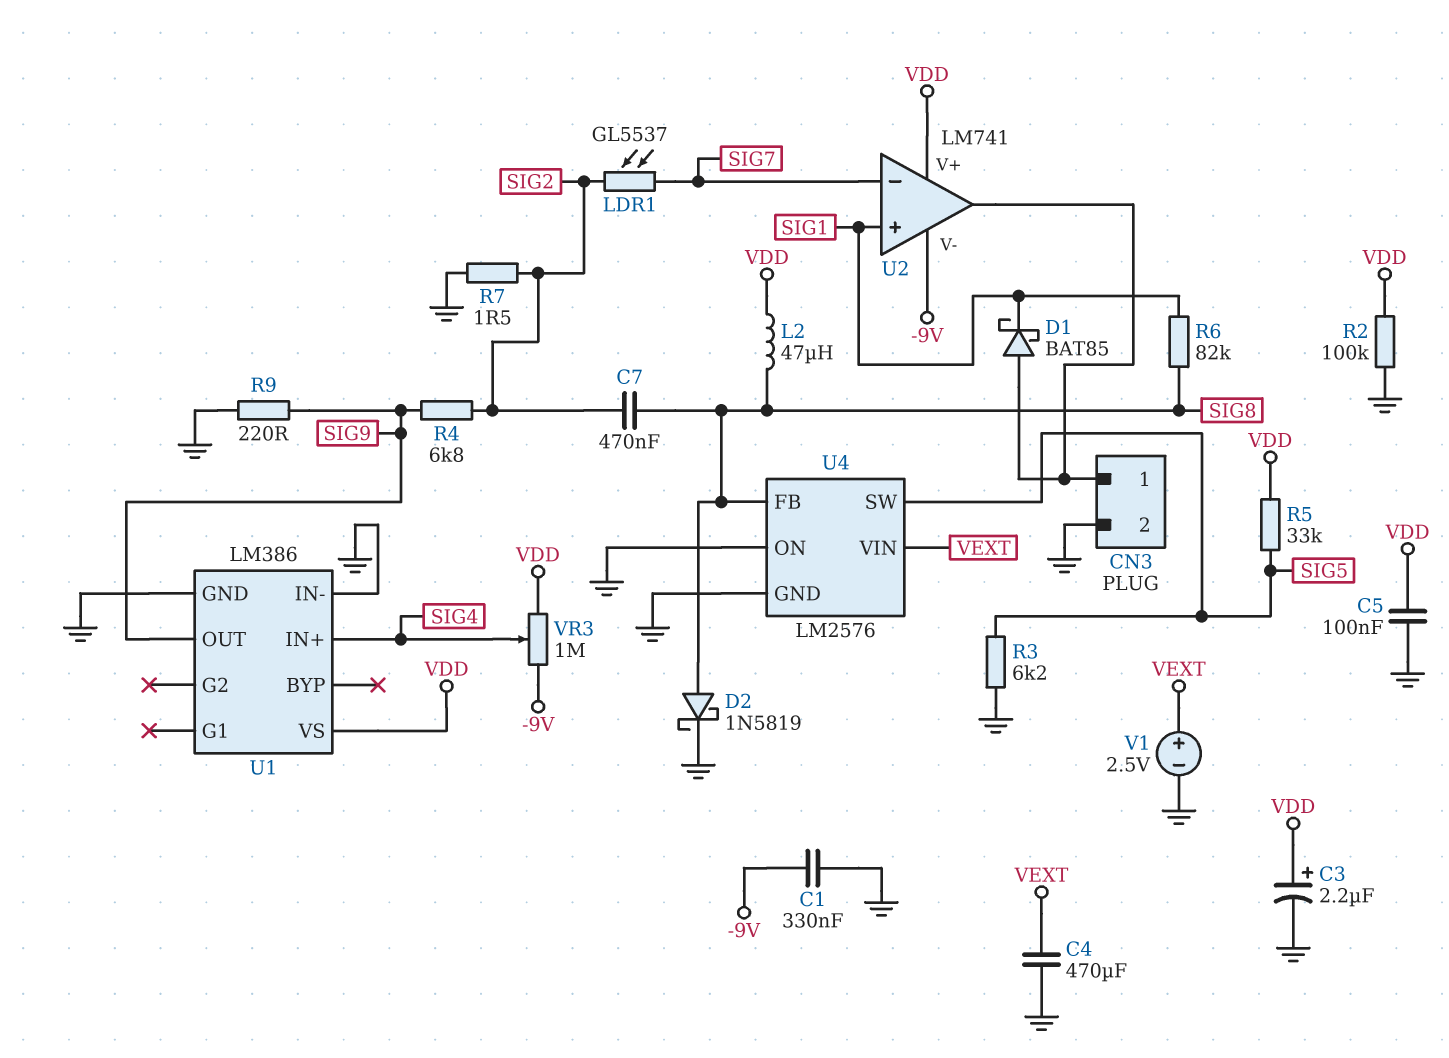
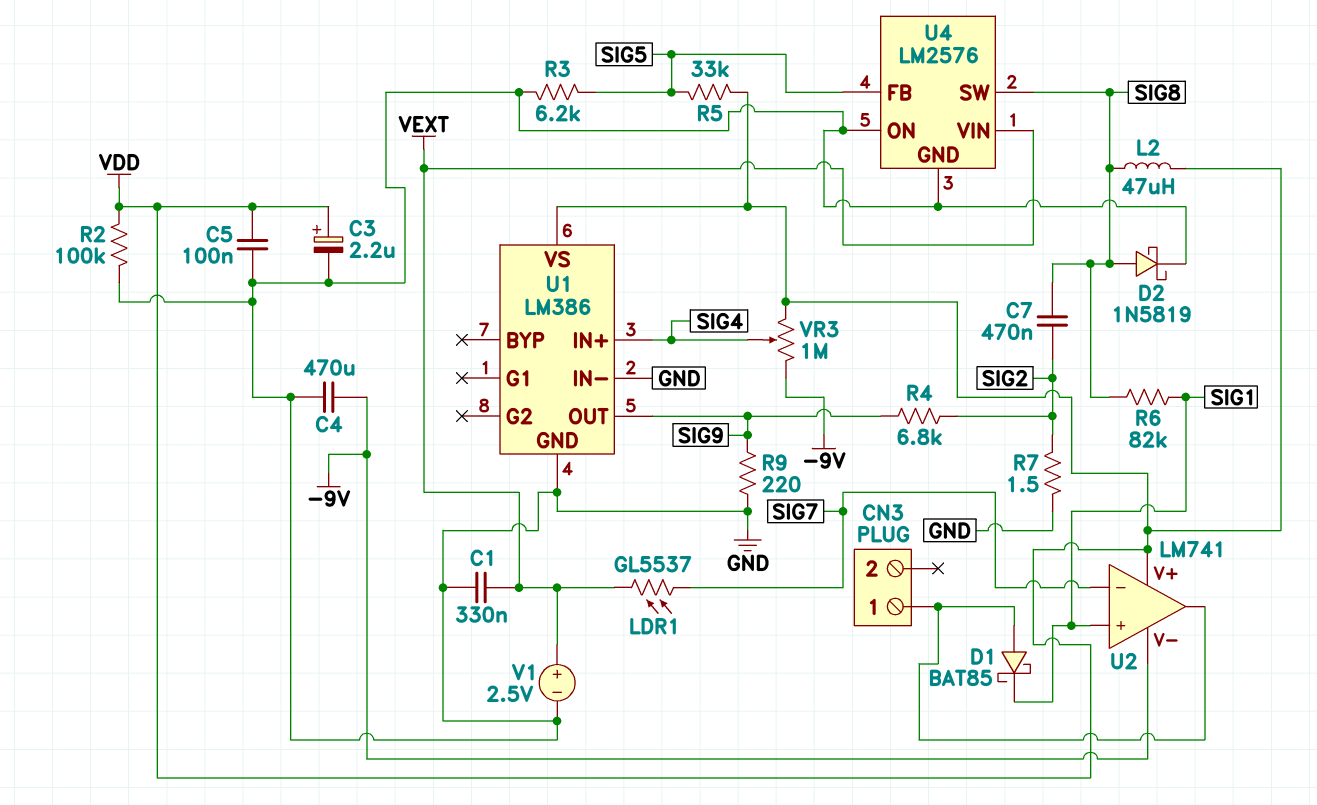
C1: 330nF (-9V, GND) -> 330nF (GND, VEXT)
C4: 470uF (GND, VEXT) -> 470uF (-9V, GND)
CN3 pin 2: GND -> none
LDR1: GL5537 (SIG2, SIG7) -> GL5537 (SIG7, VEXT)
U4 pin FB: SIG8 -> SIG5
U4 pin SW: SIG5 -> SIG8

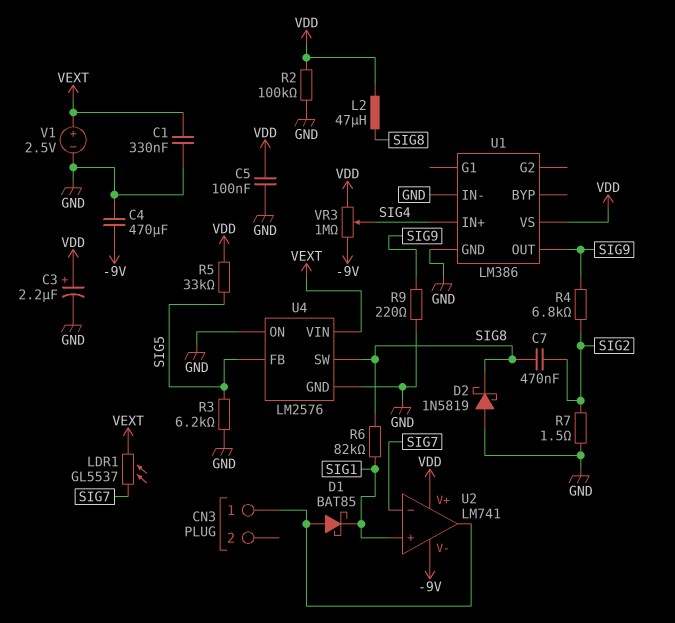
D2: schottky 1N5819 (A SIG8, K GND) -> schottky 1N5819 (A GND, K SIG8)

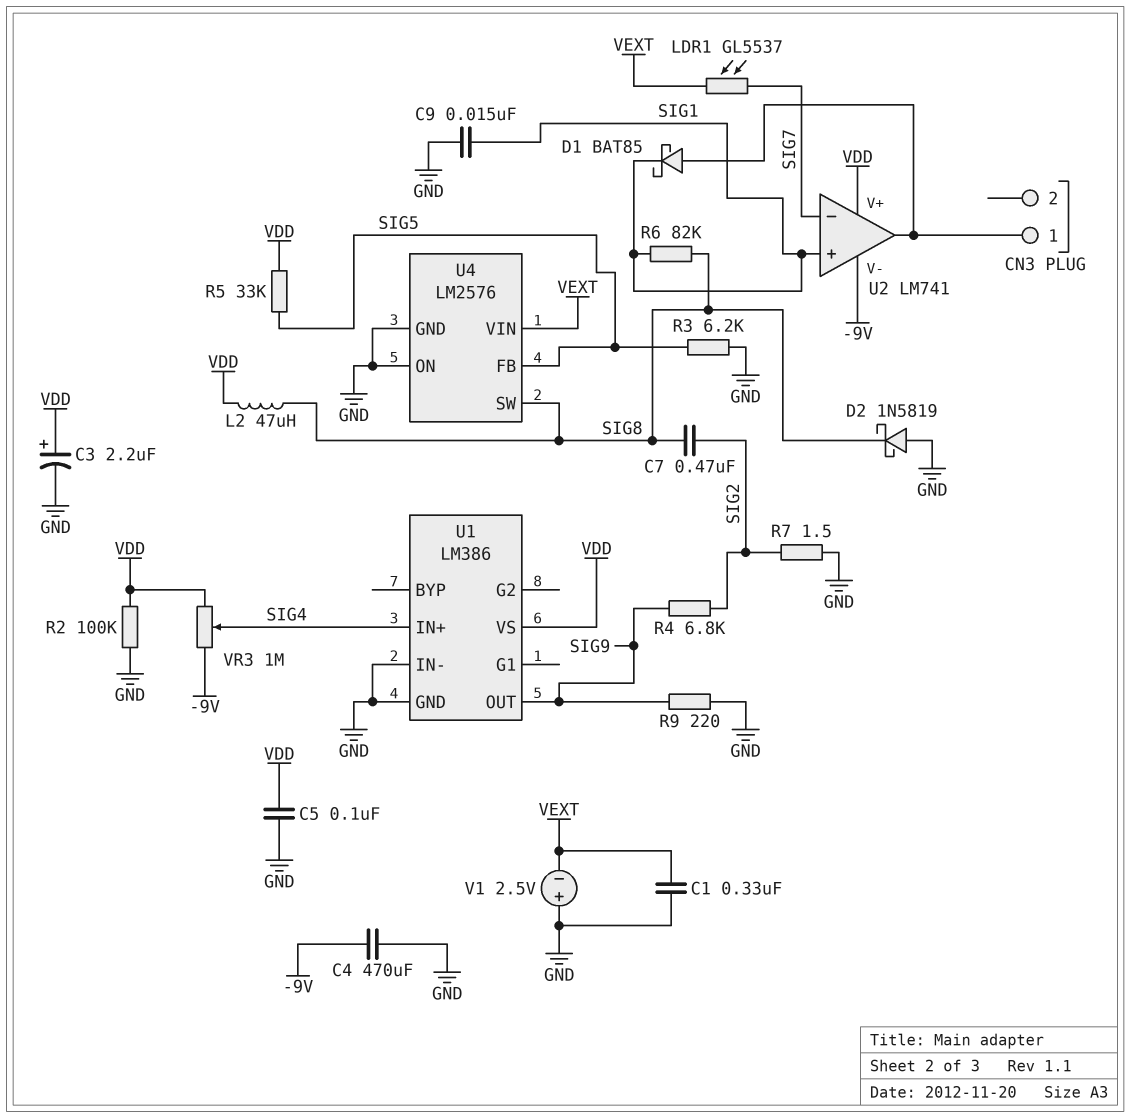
C9: none -> 15nF (GND, SIG1)
V1: 2.5V (plus VEXT, minus GND) -> 2.5V (plus GND, minus VEXT)

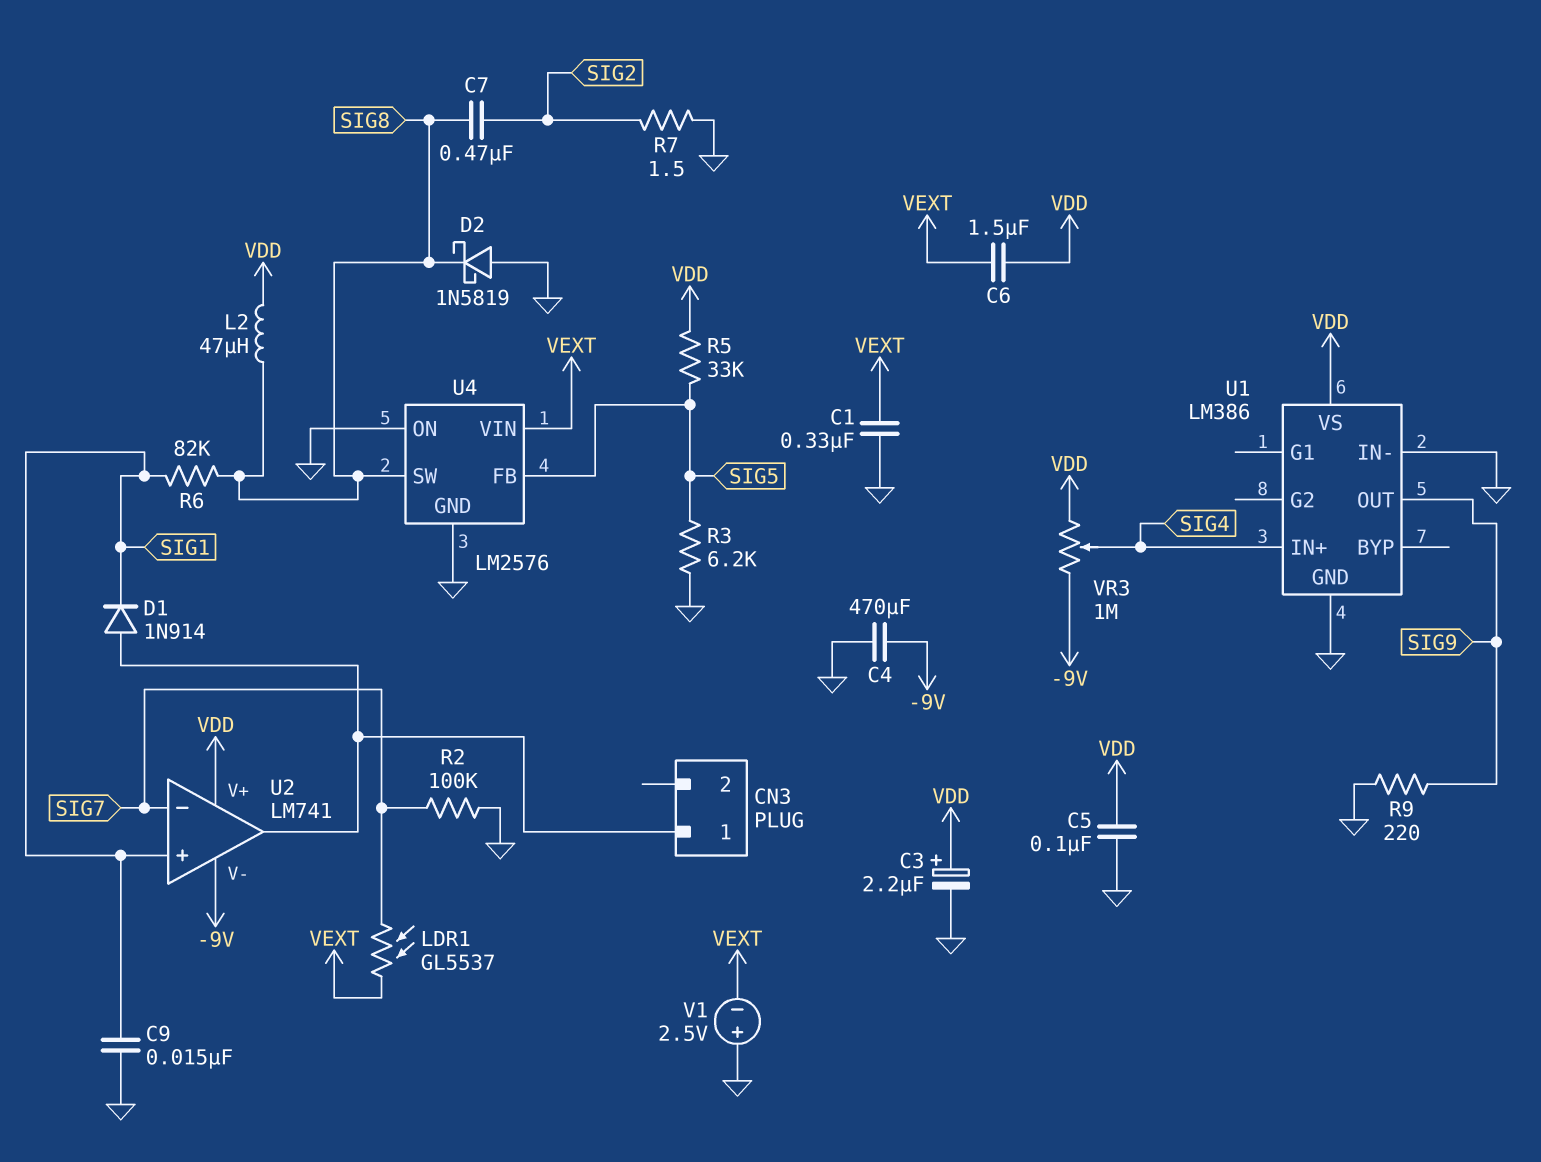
C6: none -> 1.5uF (VDD, VEXT)
D1: schottky BAT85 (A CN3/1, K SIG1) -> diode 1N914 (A CN3/1, K SIG1)
R2: 100k (GND, VDD) -> 100k (GND, SIG7)
R4: 6.8k (SIG2, SIG9) -> none

